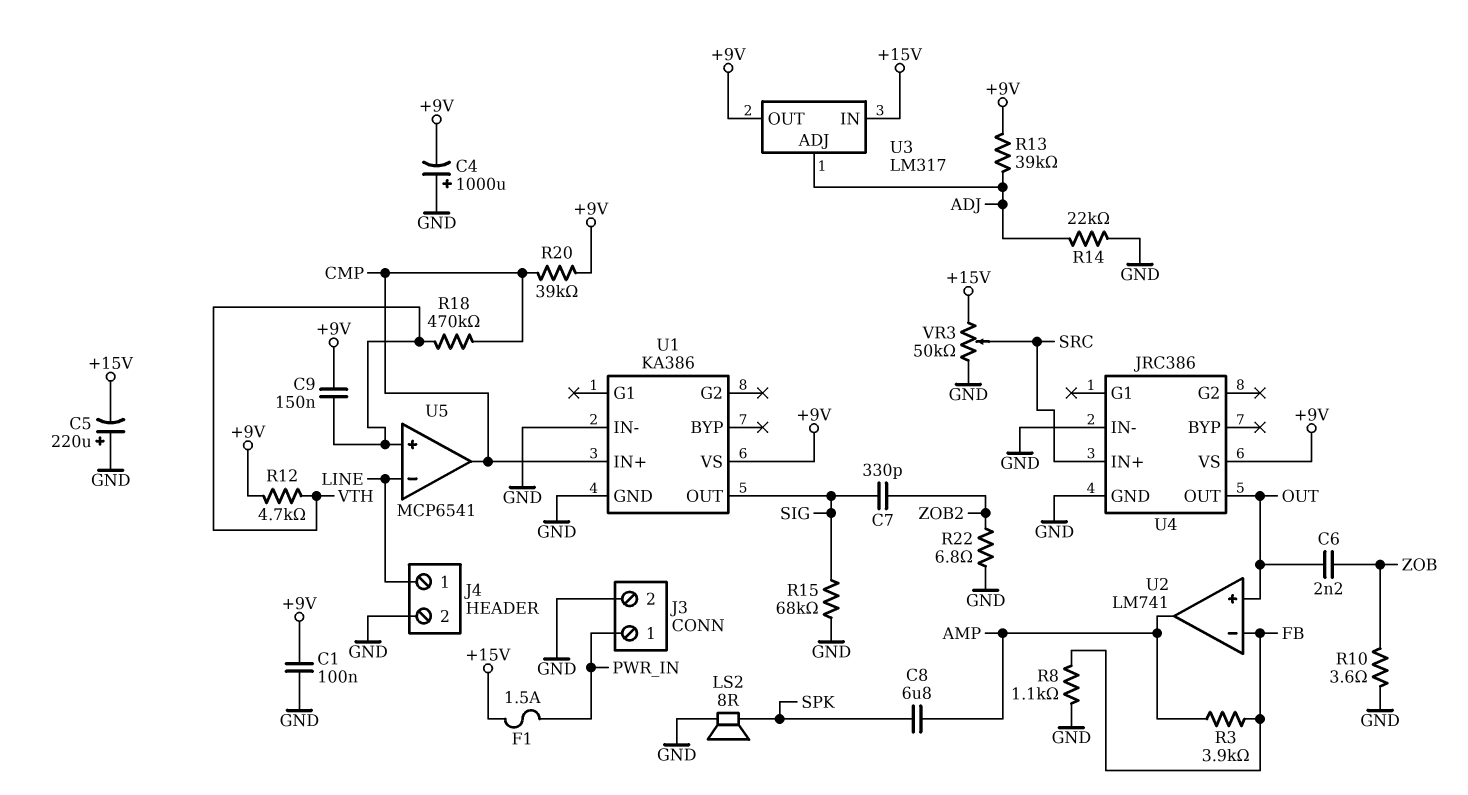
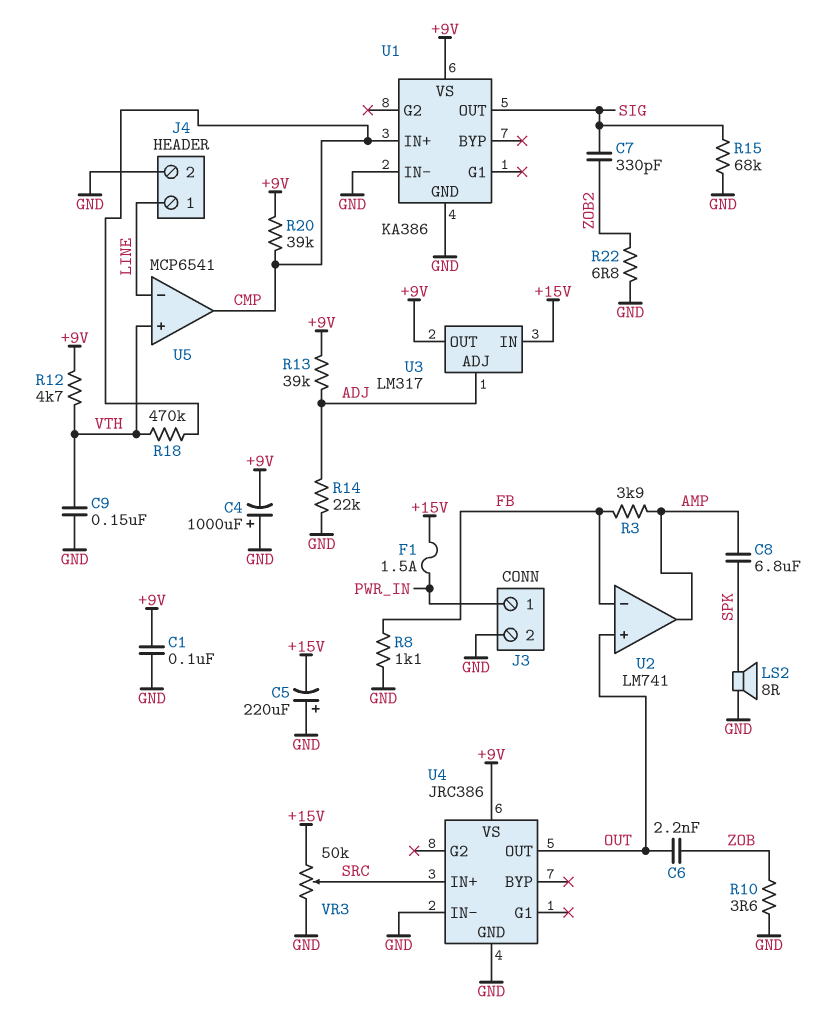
C9: 150nF (+9V, VTH) -> 150nF (GND, VTH)

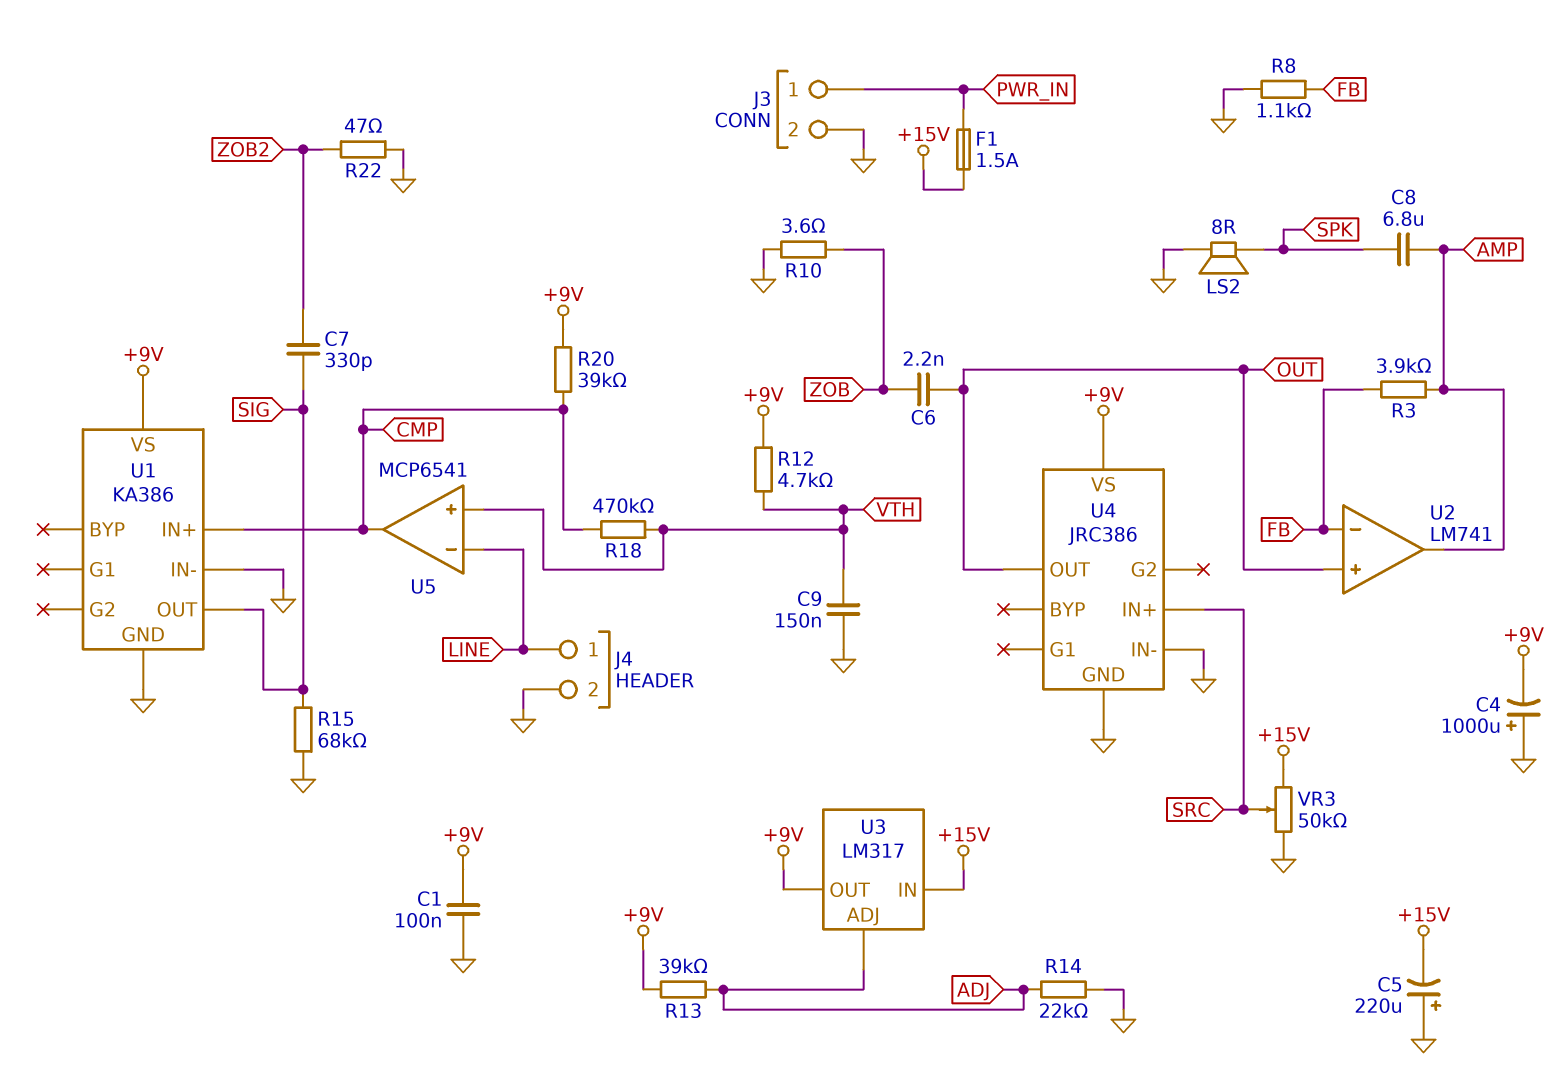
R22: 6.8 (GND, ZOB2) -> 47 (GND, ZOB2)

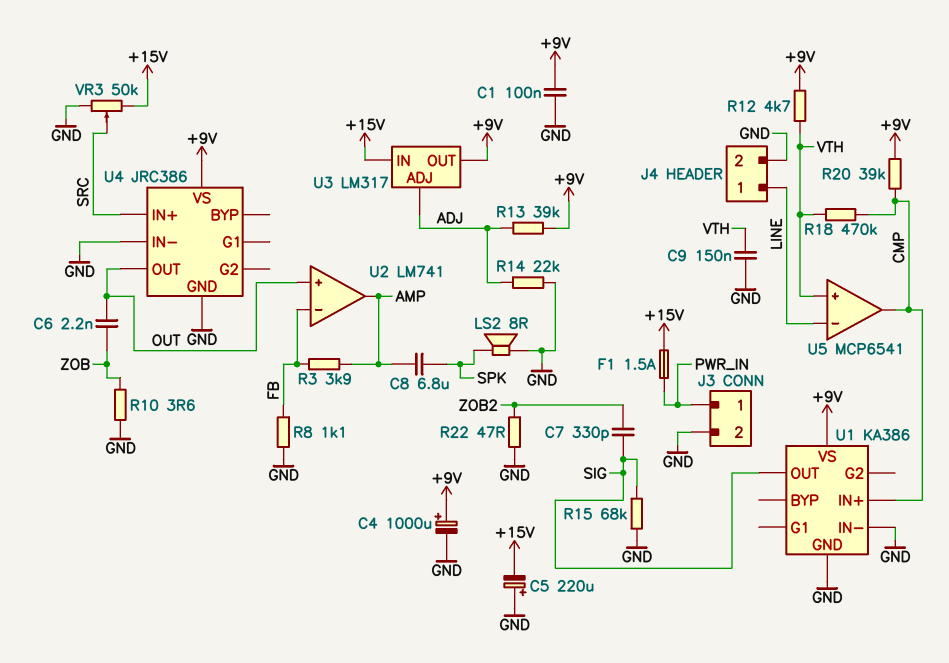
C4: 1000uF (plus GND, minus +9V) -> 1000uF (plus +9V, minus GND)

